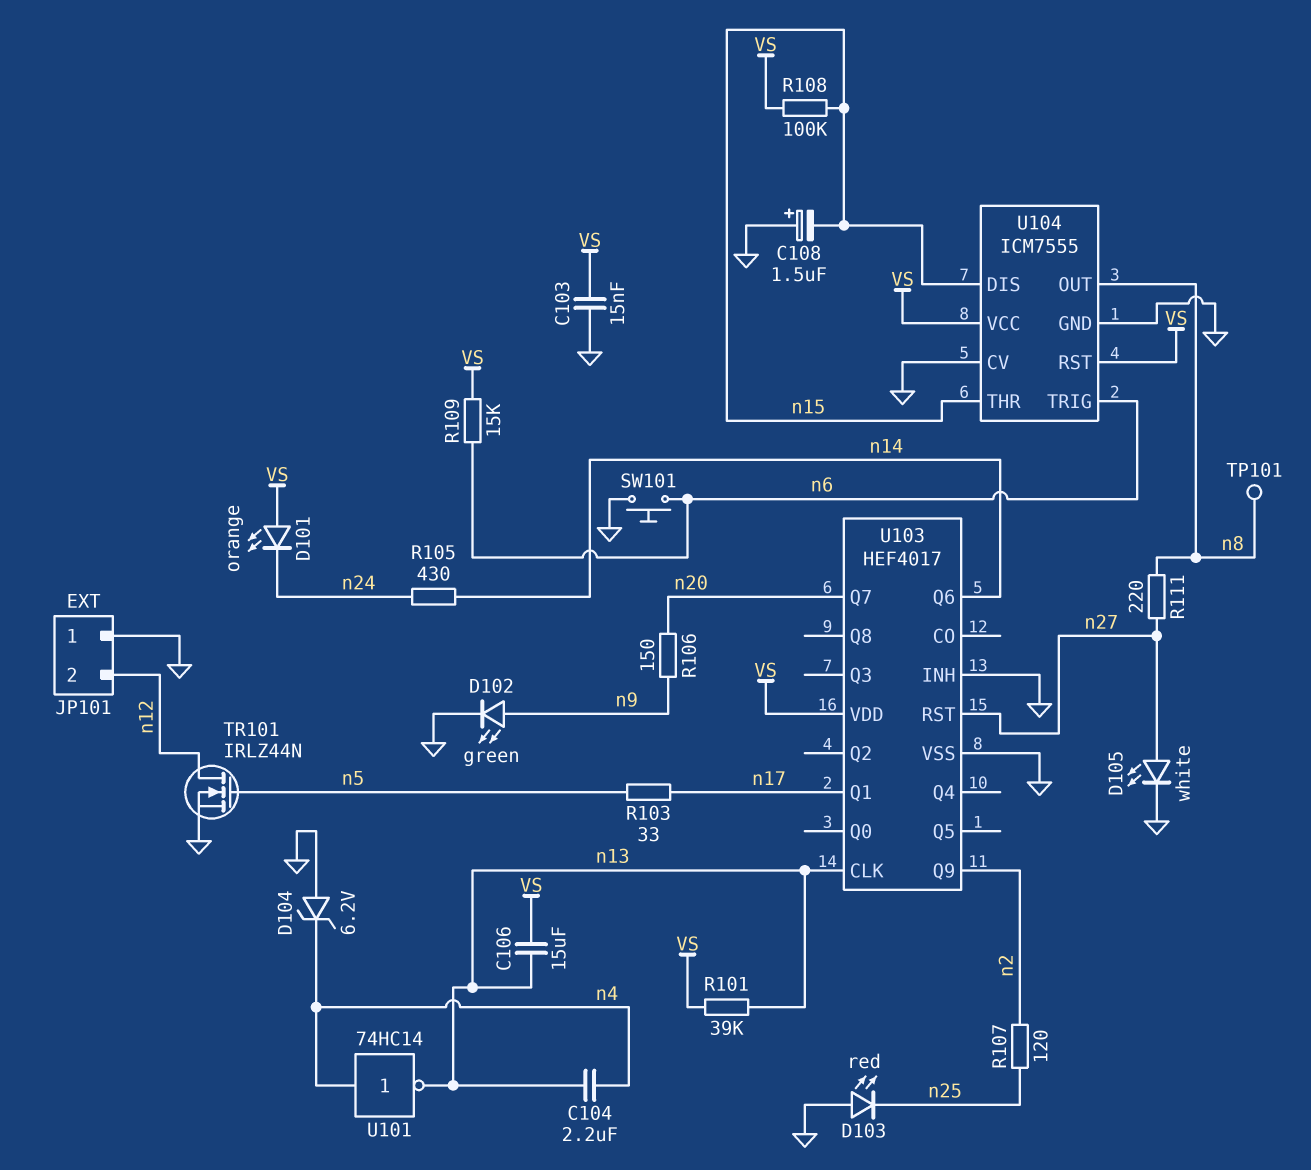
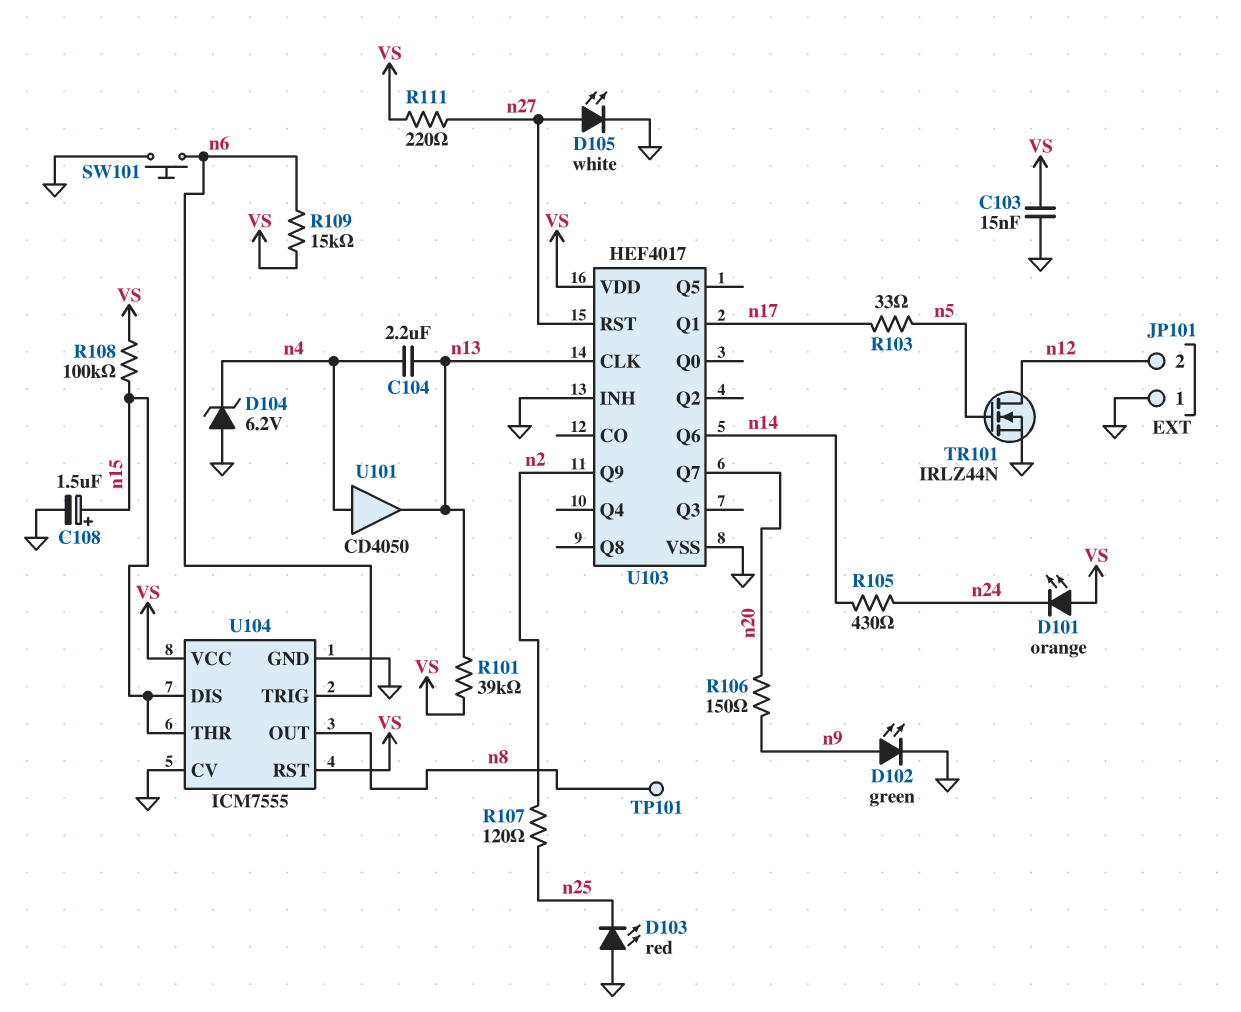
C106: 15uF (VS, n13) -> none
C108: 1.5uF (plus GND, minus n15) -> 1.5uF (plus n15, minus GND)
R111: 220 (n8, n27) -> 220 (VS, n27)
U101: NOT 74HC14 (in n4, out n13) -> buffer CD4050 (in n4, out n13)

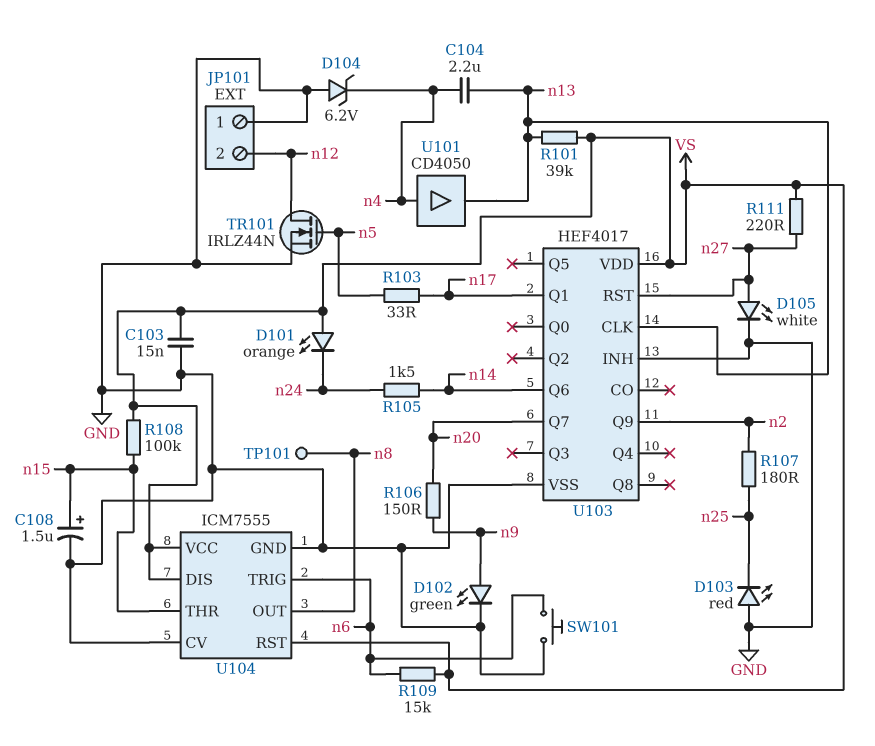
R105: 430 (n14, n24) -> 1.5k (n14, n24)
R107: 120 (n2, n25) -> 180 (n2, n25)
U104 pin DIS: n15 -> VS

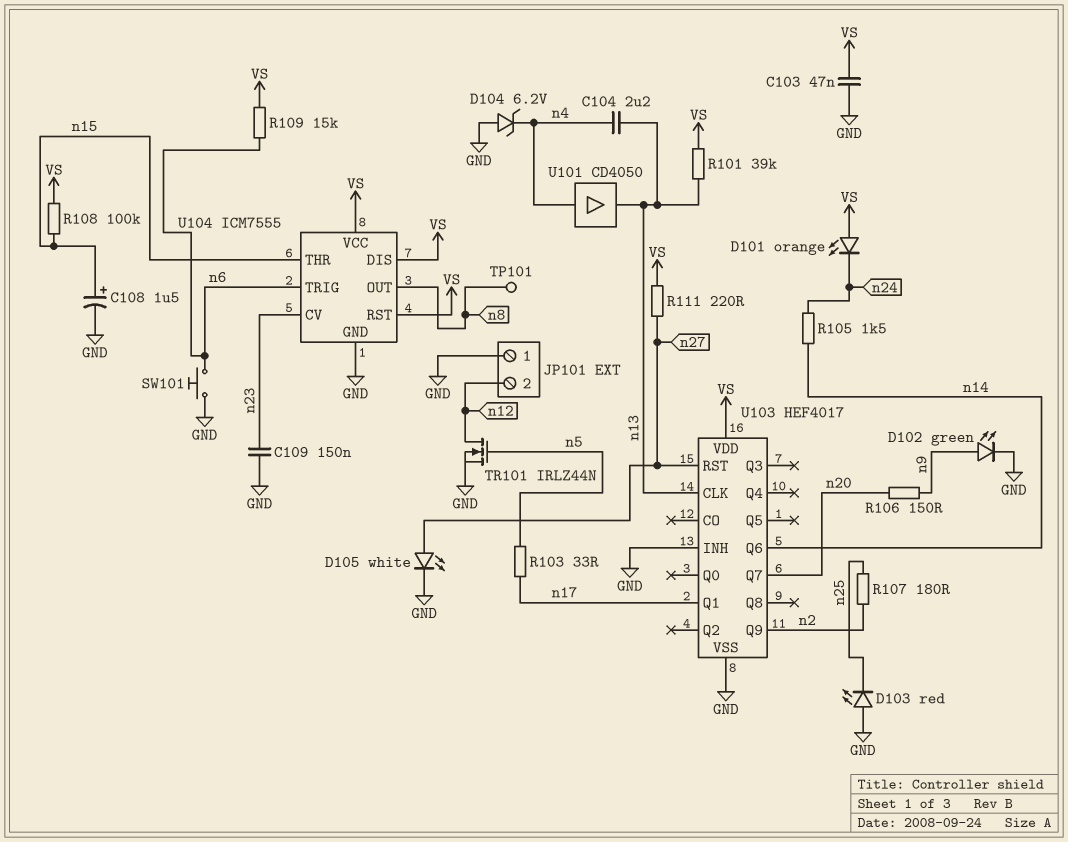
C103: 15nF (GND, VS) -> 47nF (GND, VS)
C109: none -> 150nF (GND, n23)
U104 pin CV: GND -> n23

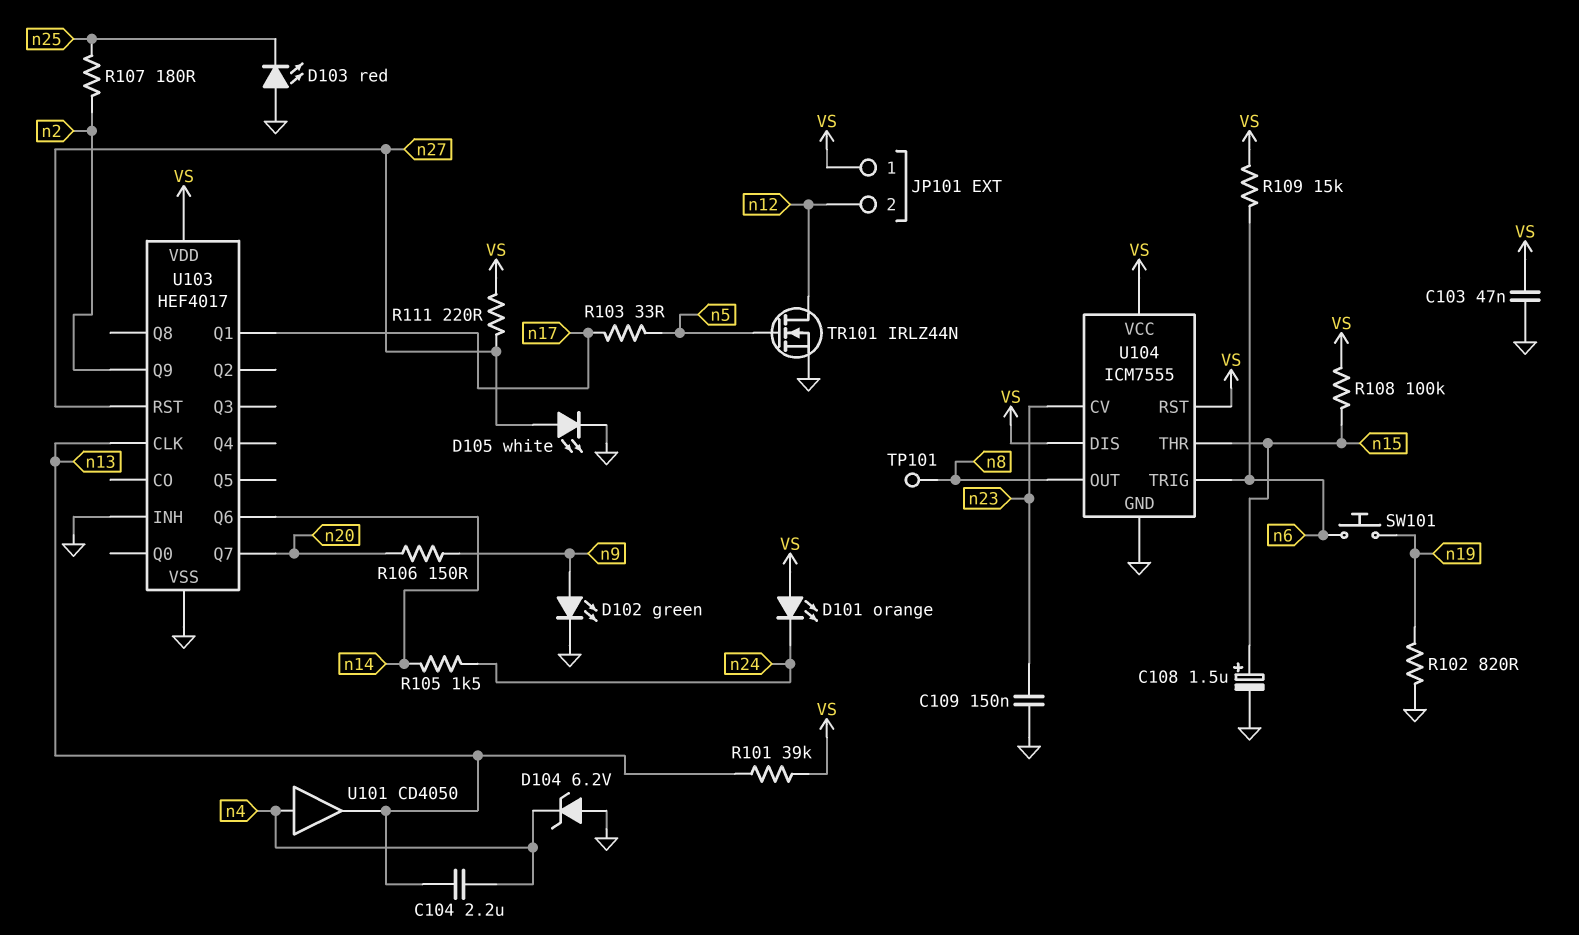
JP101 pin 1: GND -> VS
R102: none -> 820 (GND, n19)
SW101: button (GND, n6) -> button (n6, n19)

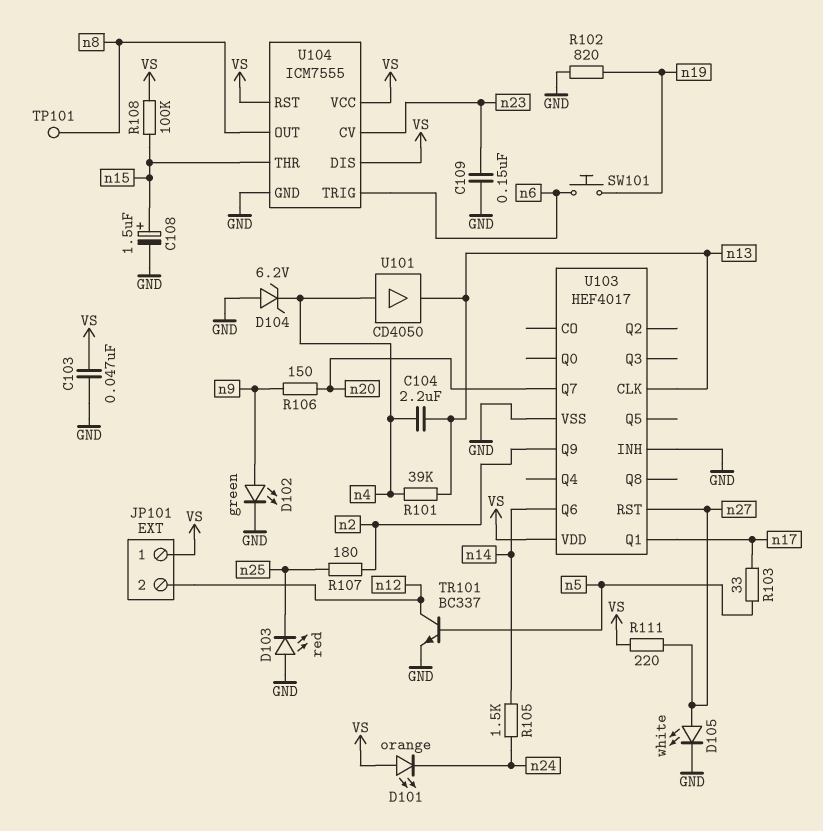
R101: 39k (VS, n13) -> 39k (n4, n13)
R109: 15k (VS, n6) -> none
TR101: NMOS IRLZ44N (G n5, D n12, S GND) -> NPN BC337 (B n5, C n12, E GND)

